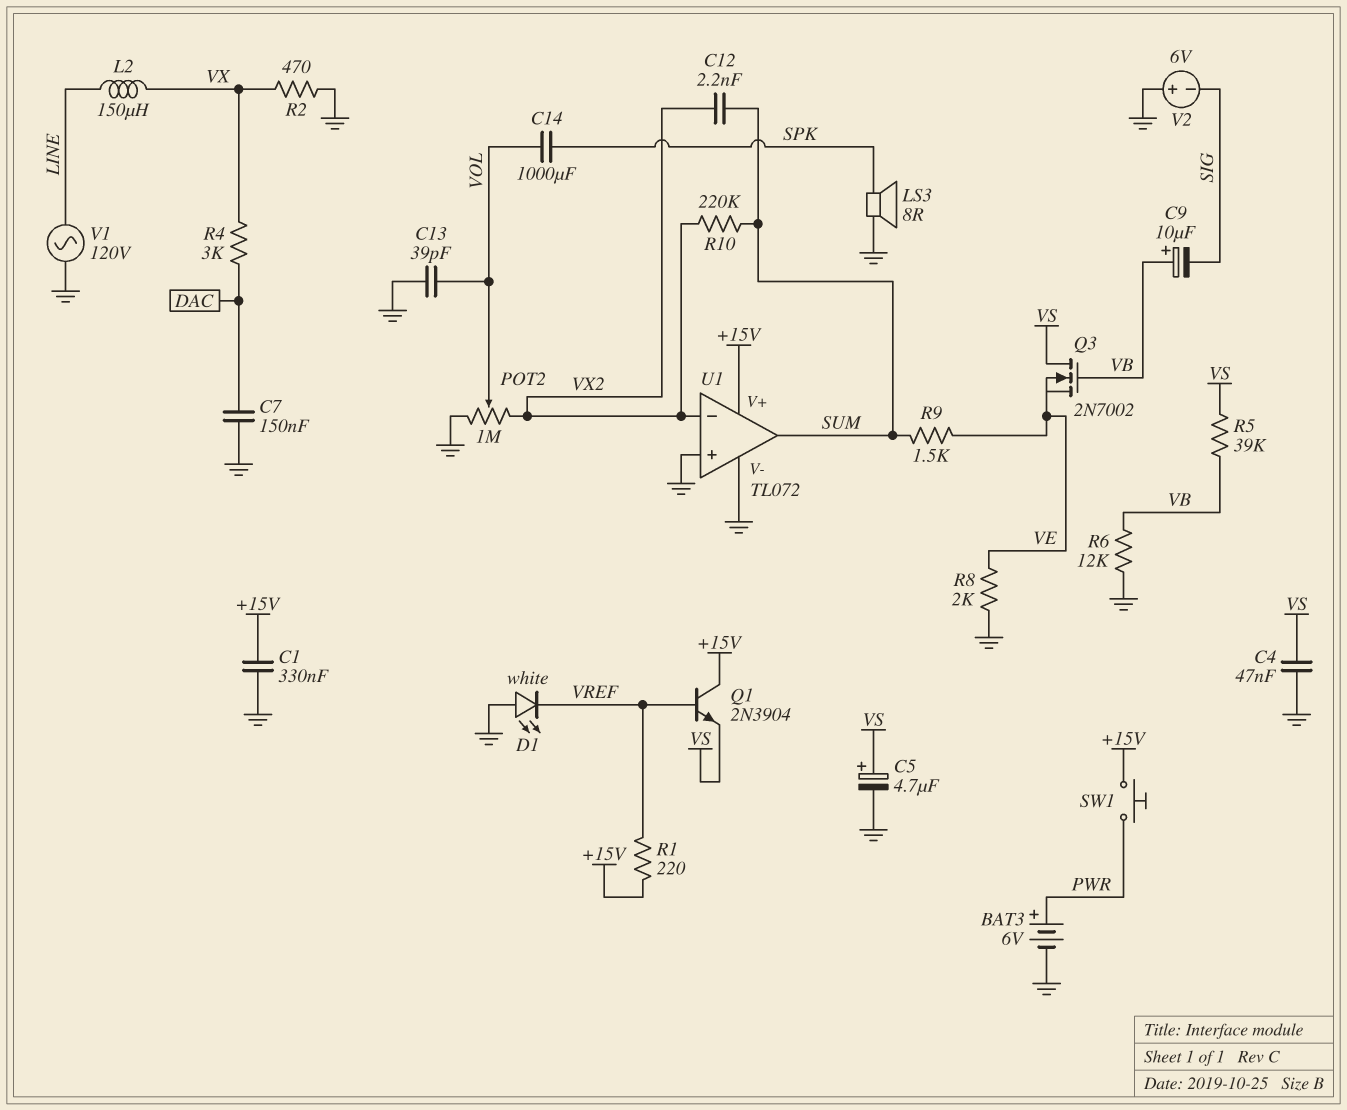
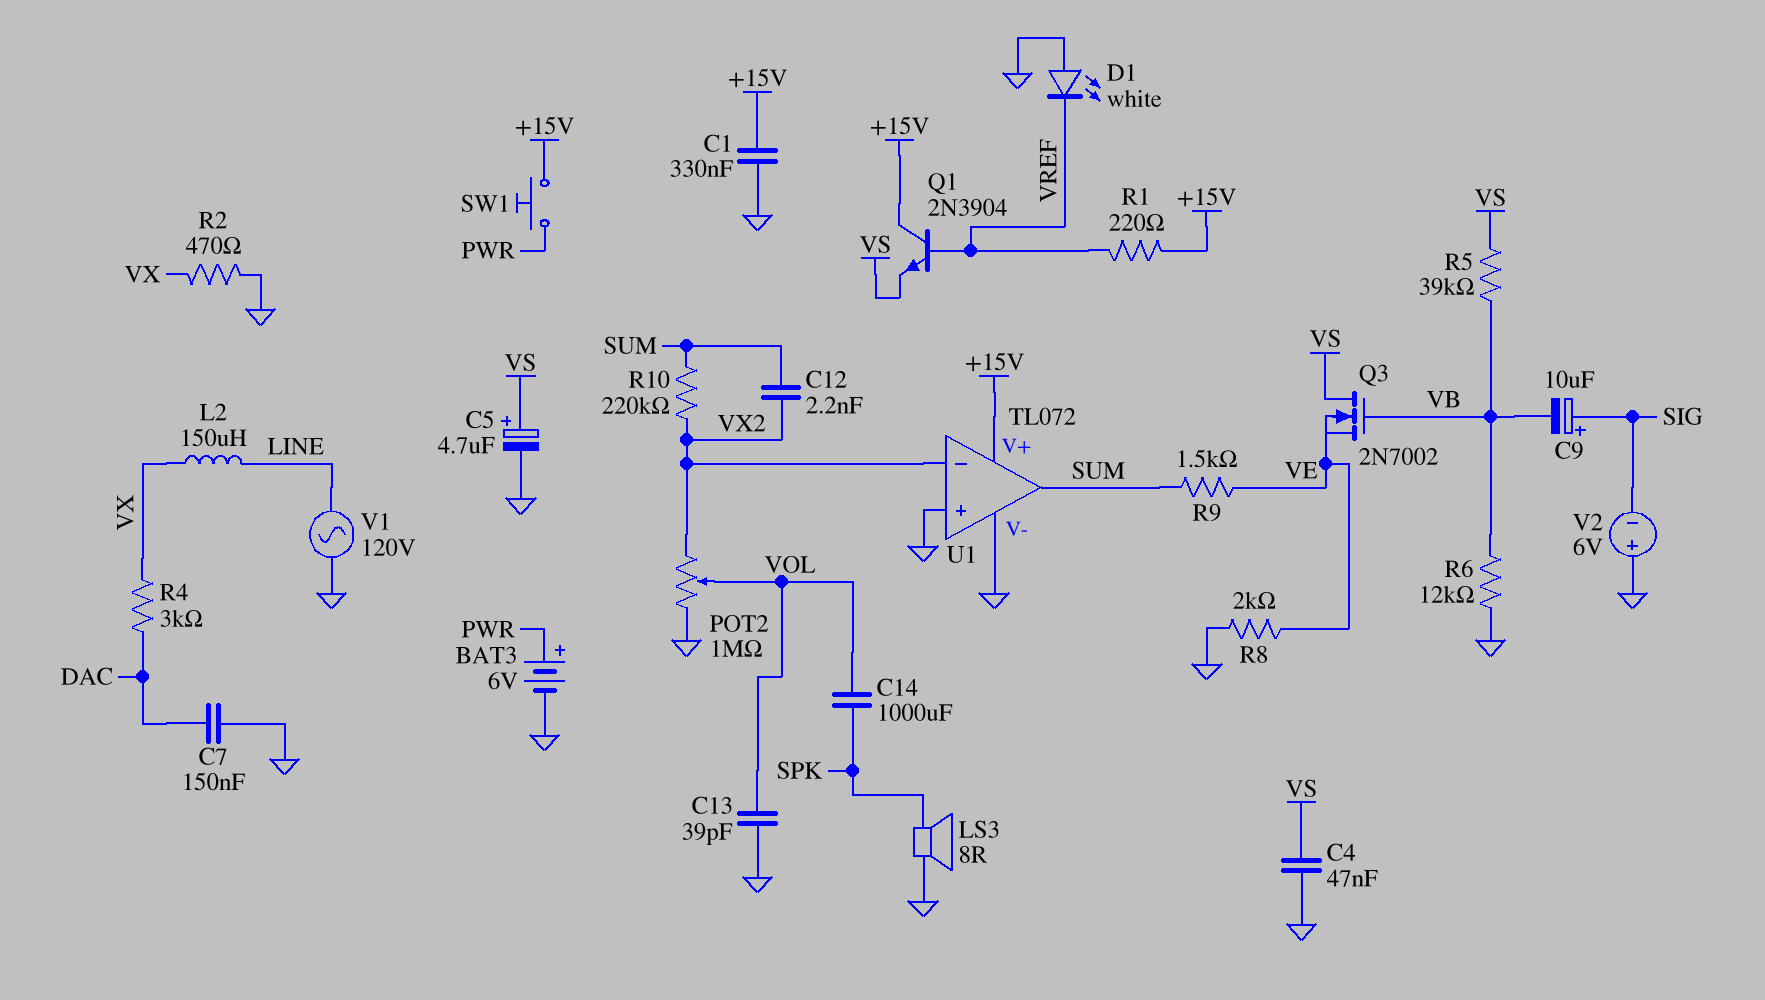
C9: 10uF (plus VB, minus SIG) -> 10uF (plus SIG, minus VB)

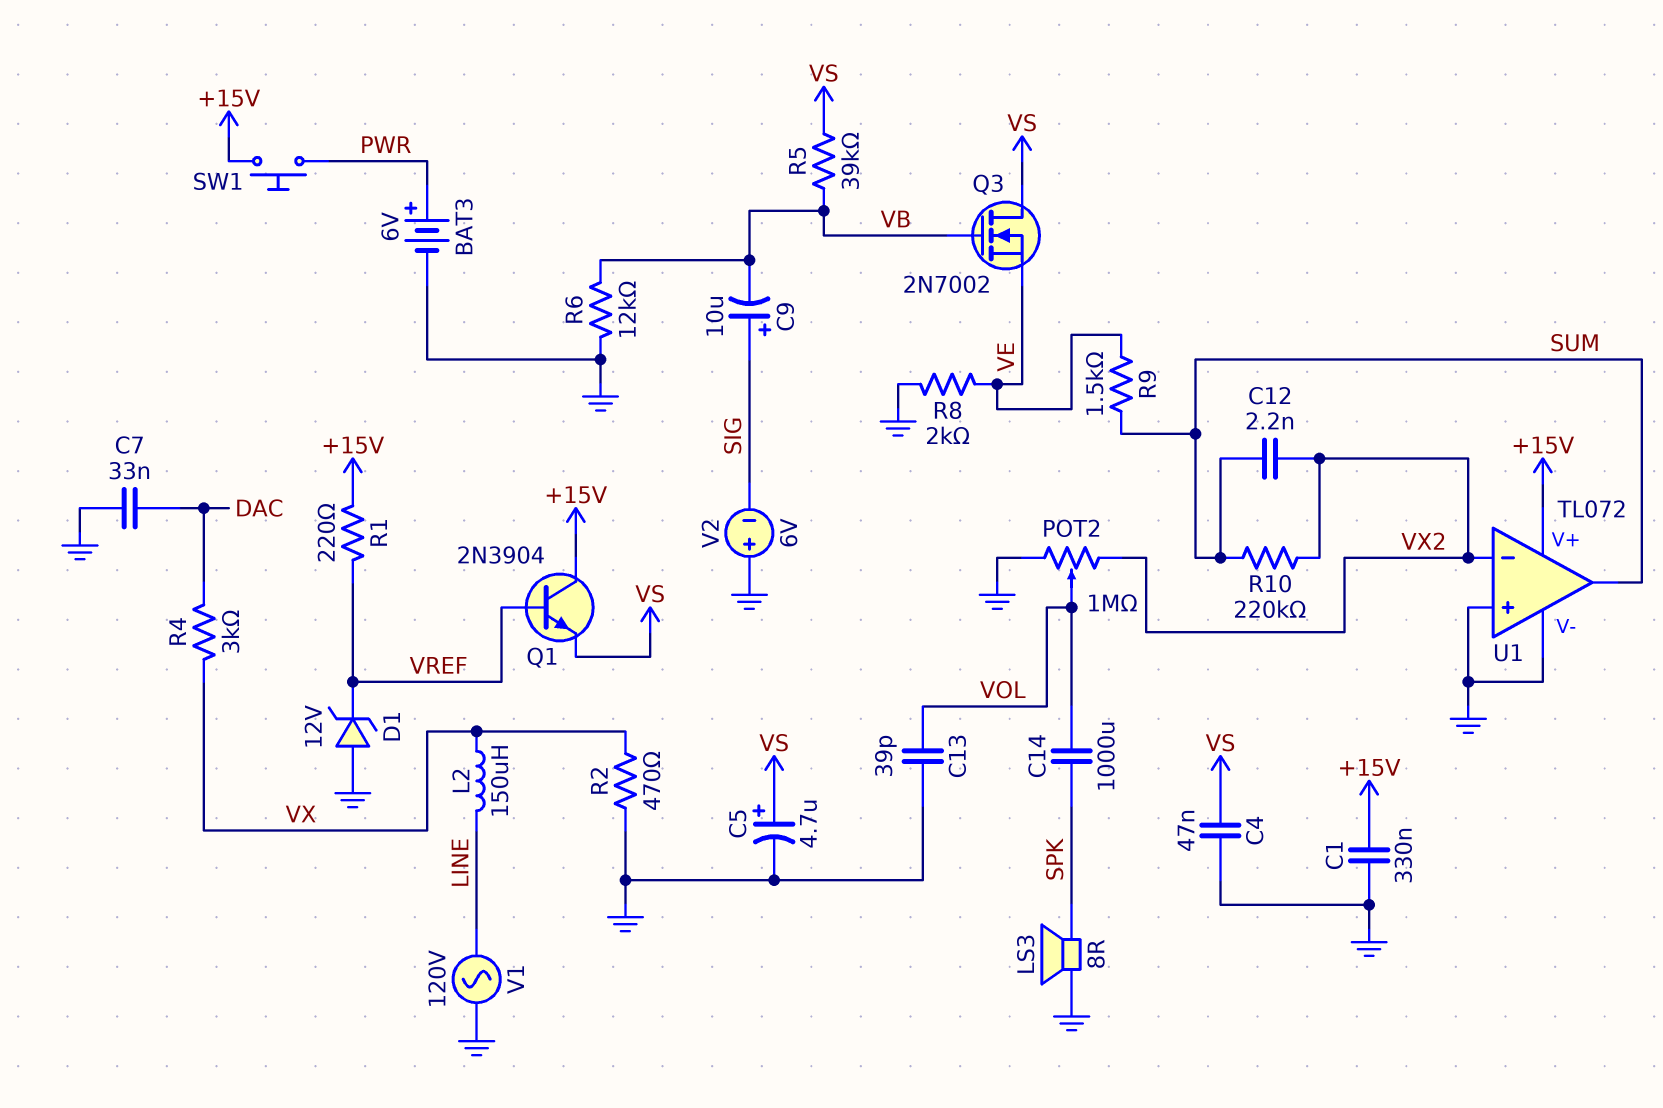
C7: 150nF (DAC, GND) -> 33nF (DAC, GND)
D1: LED white (A GND, K VREF) -> zener 12V (A GND, K VREF)

